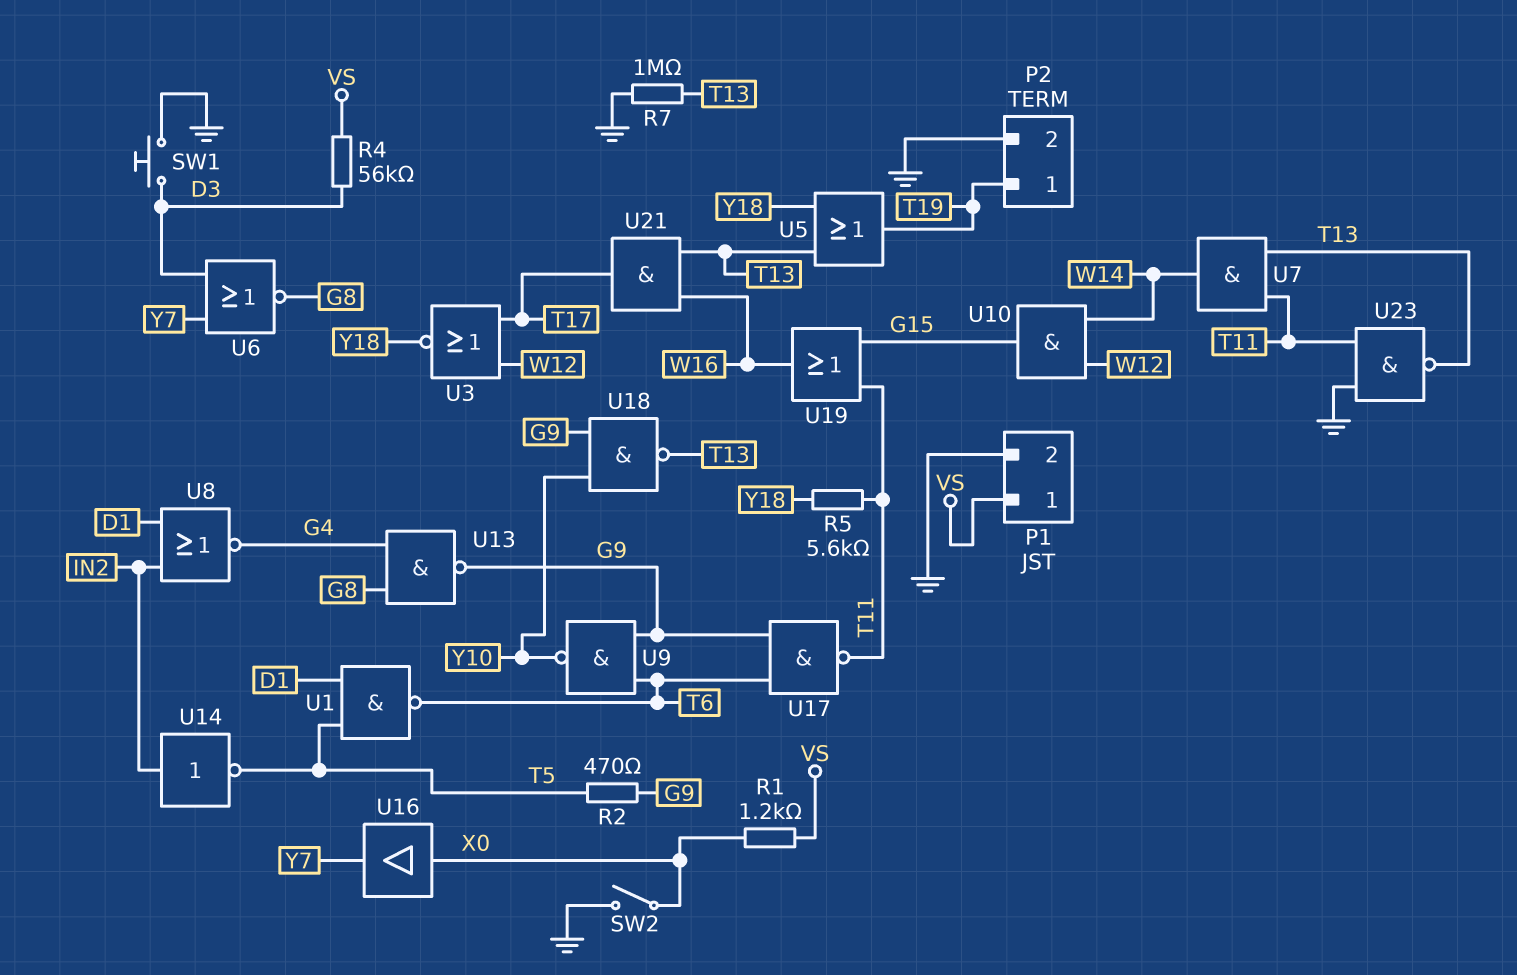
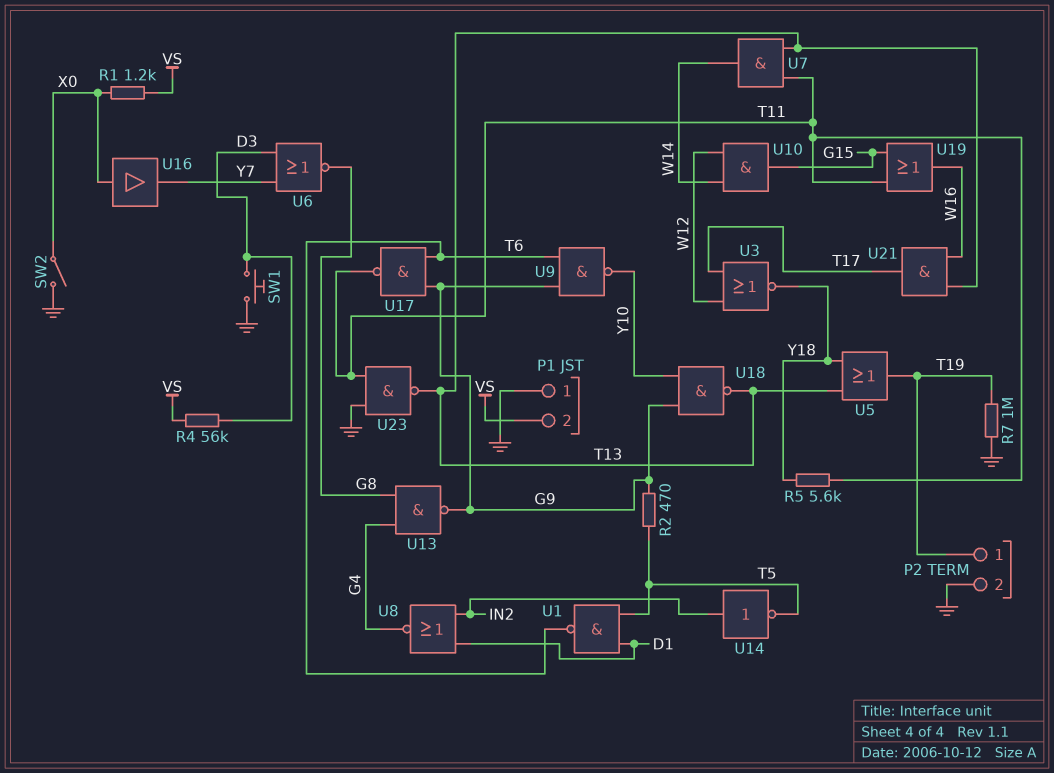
P1 pin 1: VS -> GND
P1 pin 2: GND -> VS
R7: 1M (GND, T13) -> 1M (GND, T19)

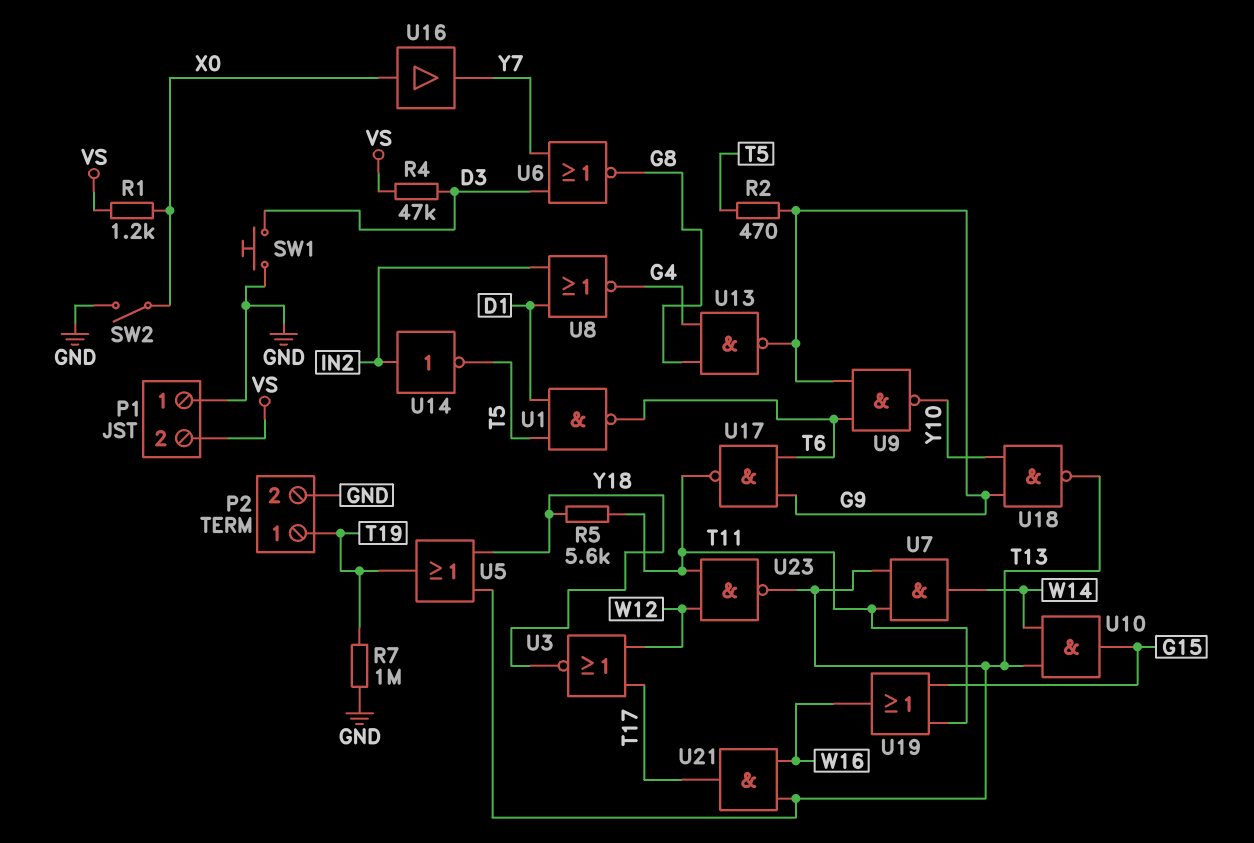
R4: 56k (D3, VS) -> 47k (D3, VS)
U10: AND (in W12, in W14, out G15) -> AND (in T13, in W14, out G15)
U23: NAND (in GND, in T11, out T13) -> NAND (in T11, in W12, out T13)

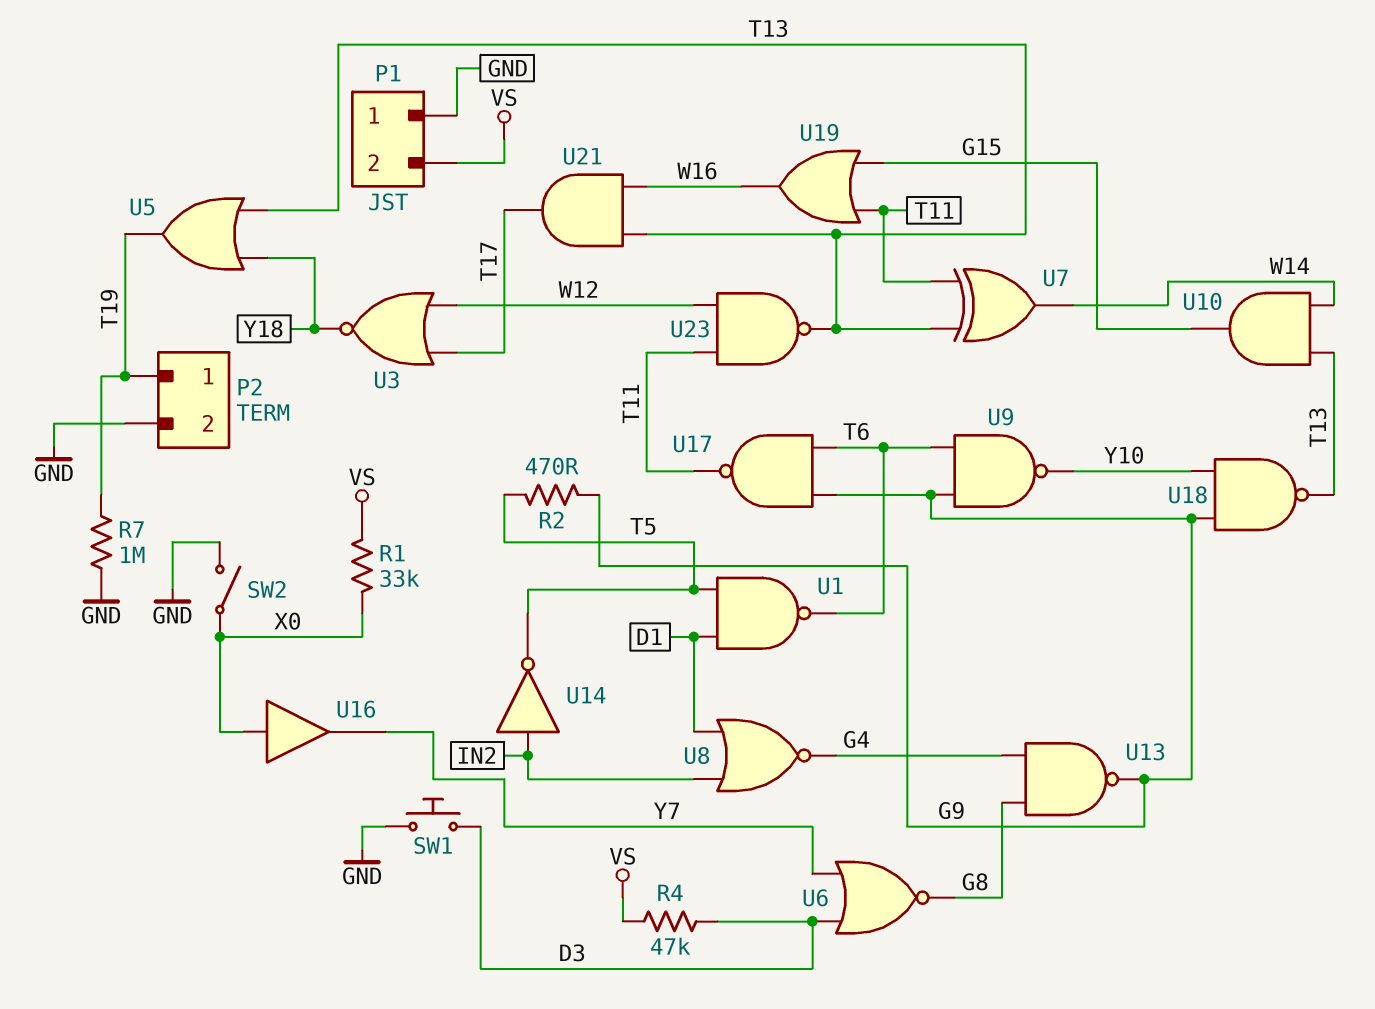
R1: 1.2k (VS, X0) -> 33k (VS, X0)
R5: 5.6k (T11, Y18) -> none
U7: AND (in T11, in T13, out W14) -> XOR (in T11, in T13, out W14)

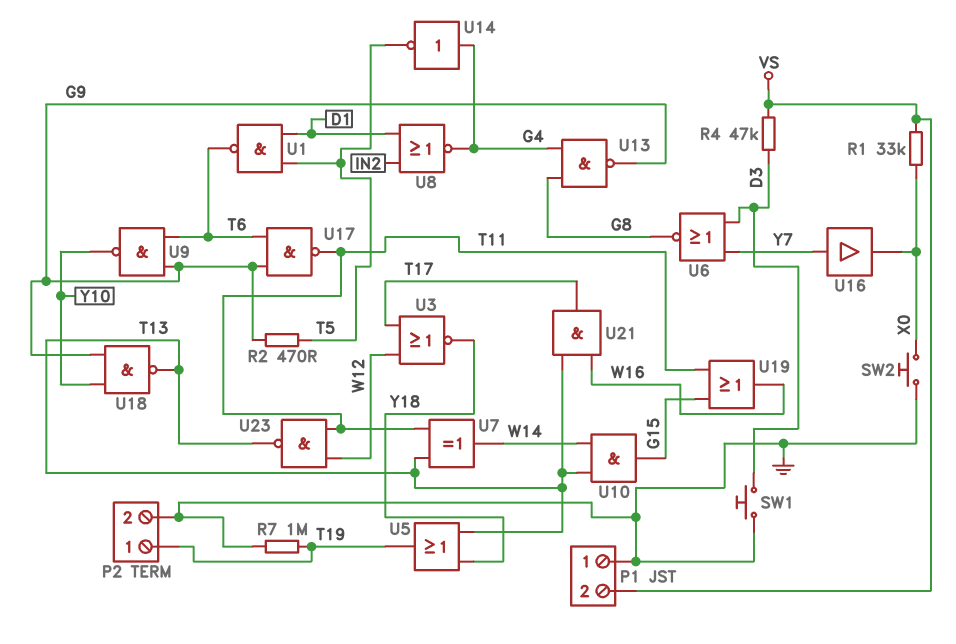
SW2: switch (GND, X0) -> button (GND, X0)
U14: NOT (in IN2, out T5) -> NOT (in G4, out T5)
U16: buffer (in X0, out Y7) -> buffer (in Y7, out X0)

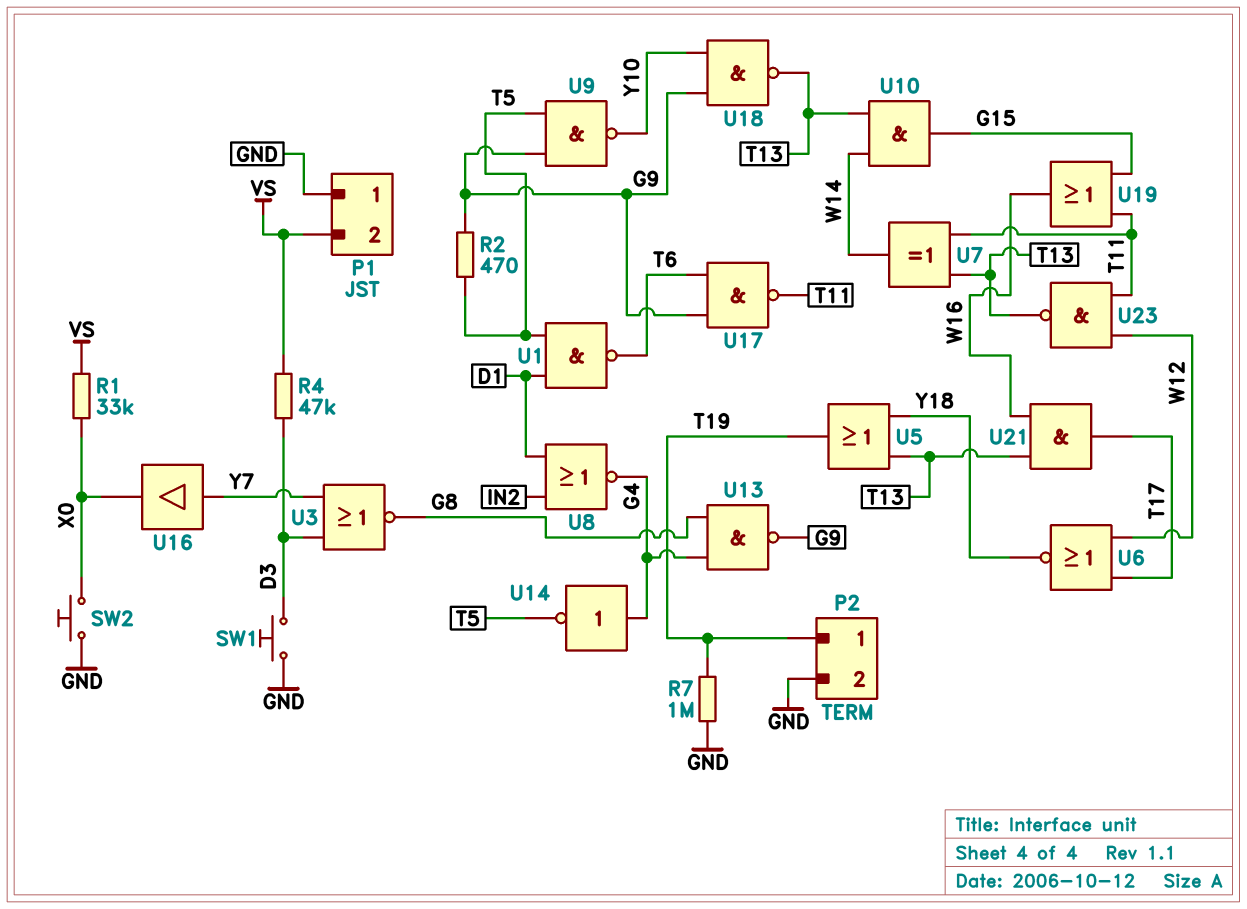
U3: NOR (in T17, in W12, out Y18) -> NOR (in D3, in Y7, out G8)
U6: NOR (in D3, in Y7, out G8) -> NOR (in T17, in W12, out Y18)
U9: NAND (in G9, in T6, out Y10) -> NAND (in G9, in T5, out Y10)

